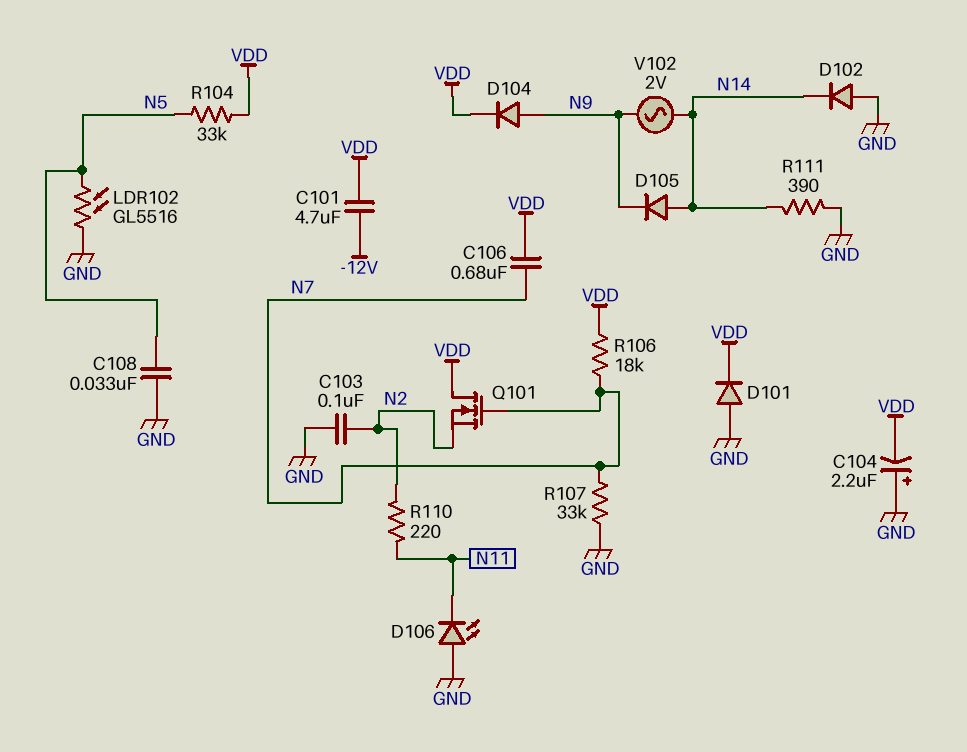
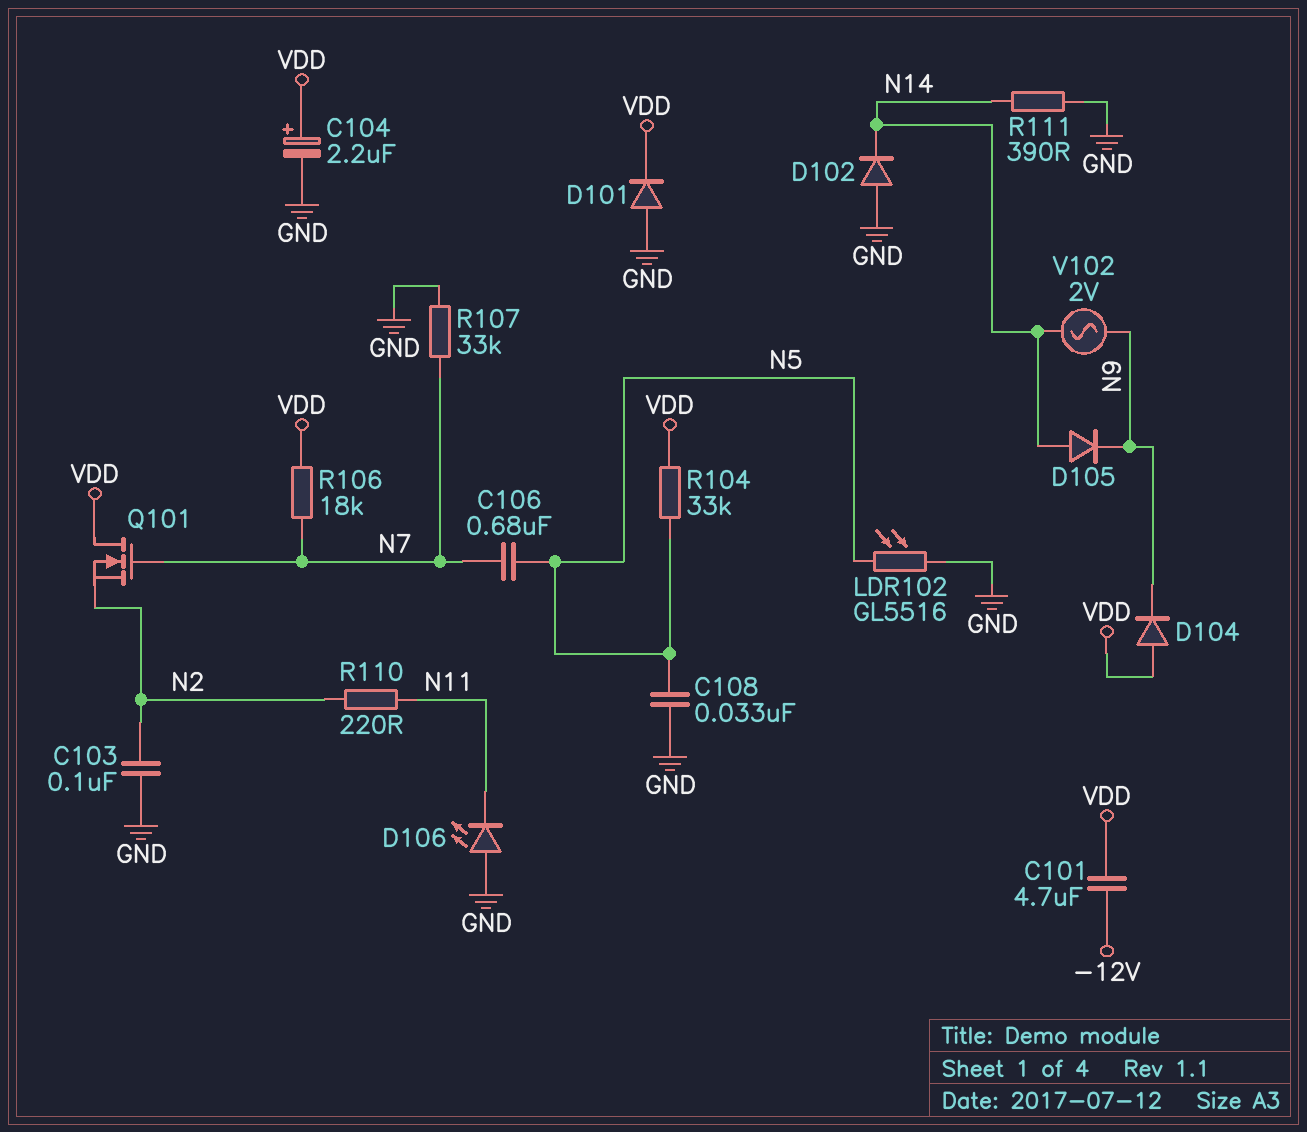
C104: 2.2uF (plus GND, minus VDD) -> 2.2uF (plus VDD, minus GND)
C106: 680nF (N7, VDD) -> 680nF (N5, N7)
D104: diode (A N9, K VDD) -> diode (A VDD, K N9)

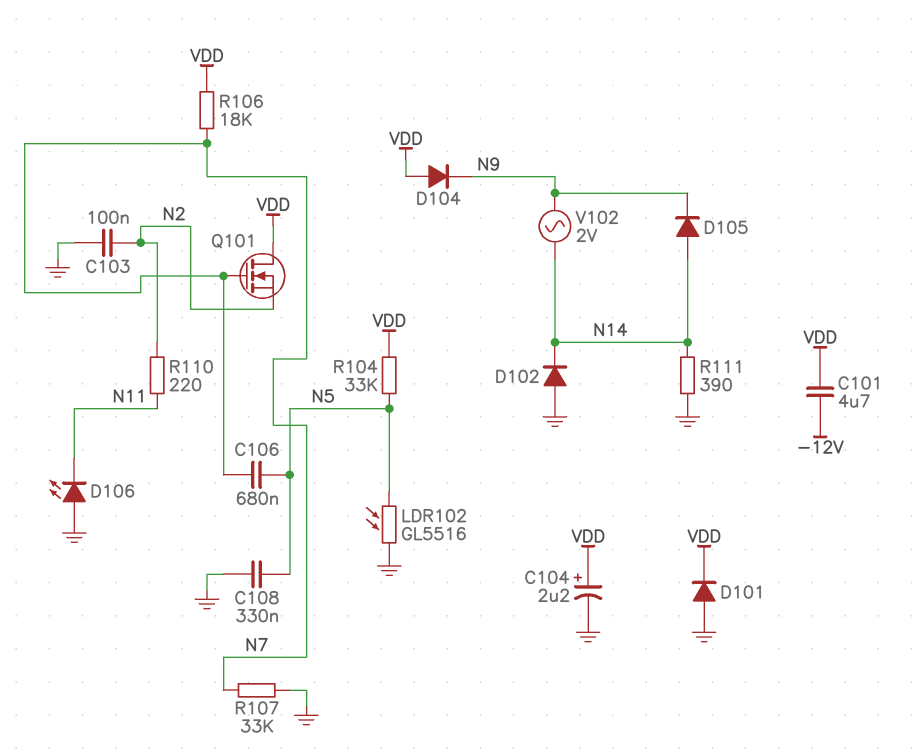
C108: 33nF (GND, N5) -> 330nF (GND, N5)

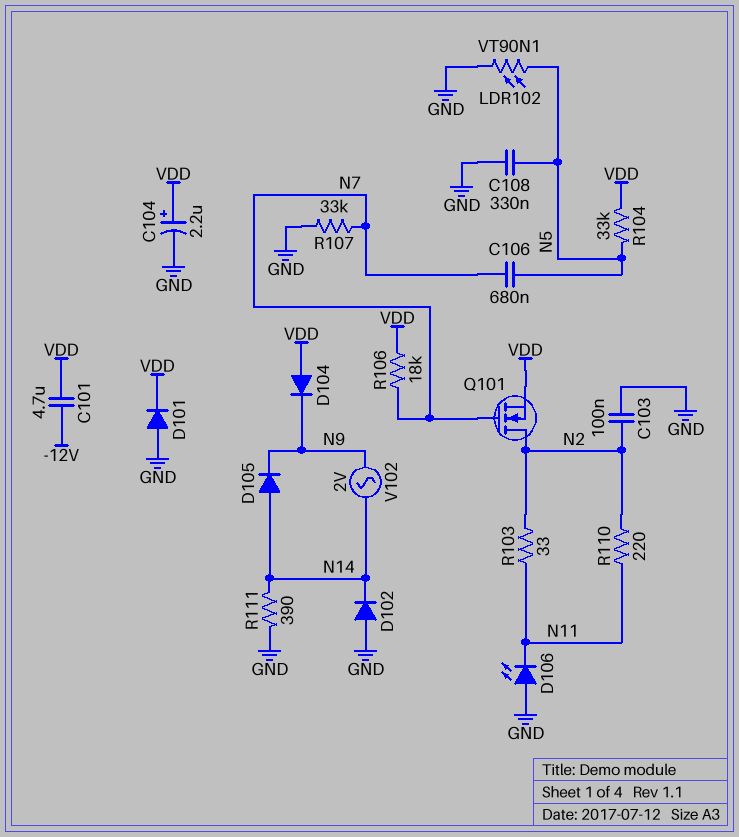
LDR102: GL5516 (GND, N5) -> VT90N1 (GND, N5)
Q101: NMOS (G N7, D VDD, S N2) -> NMOS (G N7, D N2, S VDD)
R103: none -> 33 (N2, N11)

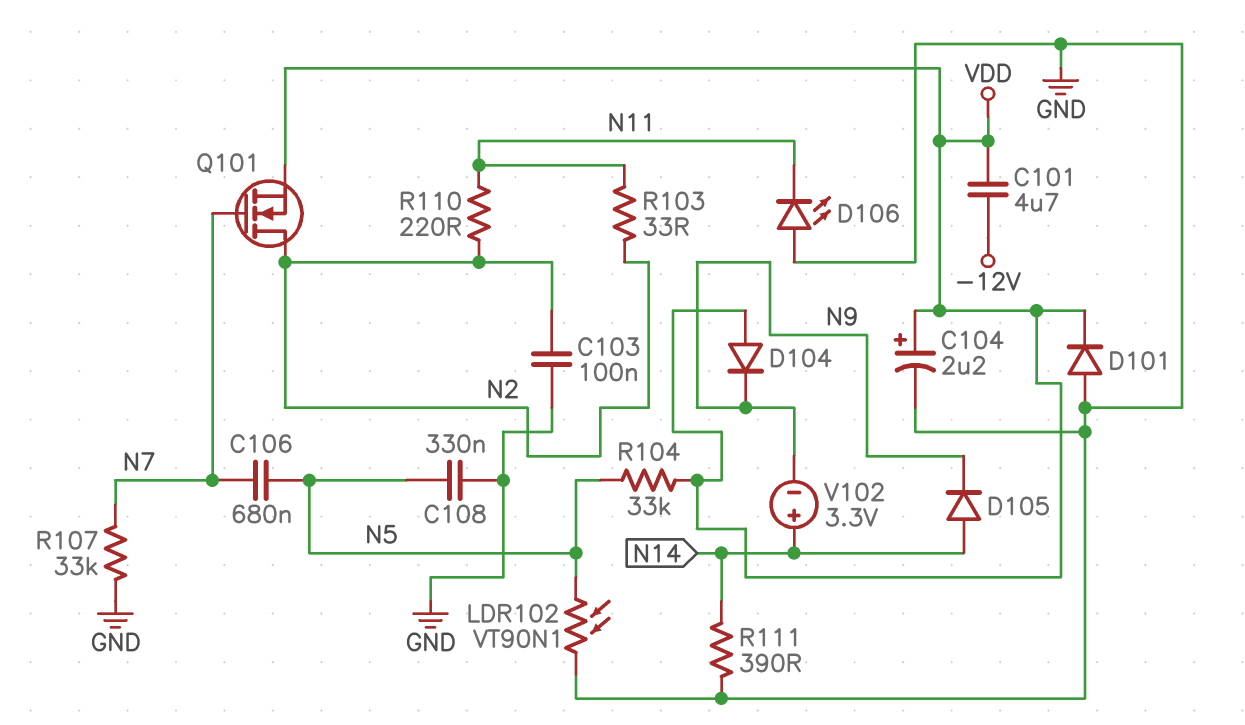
D102: diode (A GND, K N14) -> none
R106: 18k (N7, VDD) -> none
V102: AC 2V (N9, N14) -> 3.3V (plus N14, minus N9)

